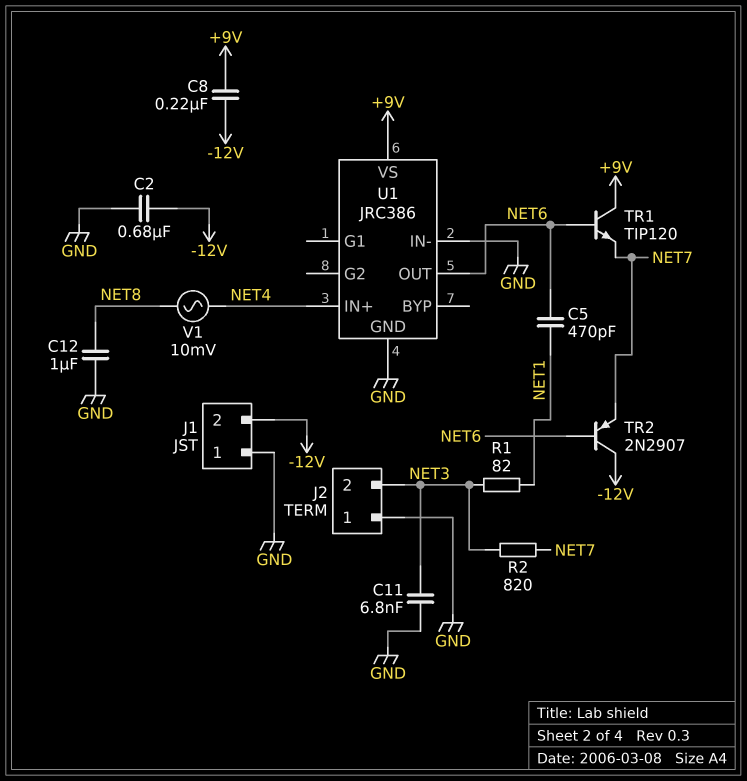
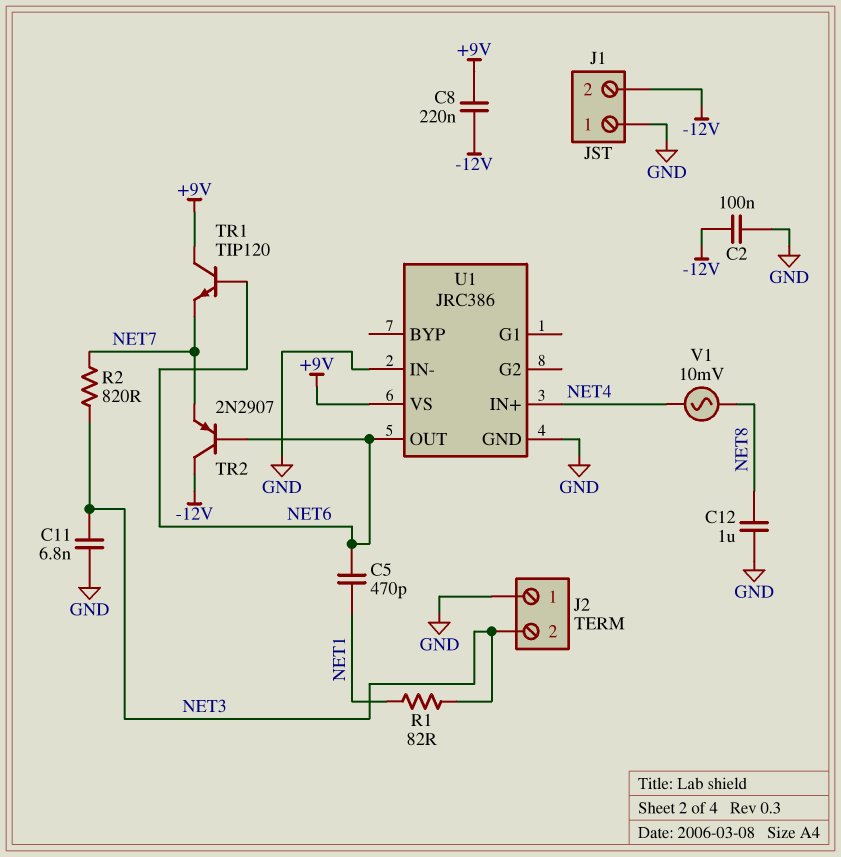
C2: 680nF (-12V, GND) -> 100nF (-12V, GND)

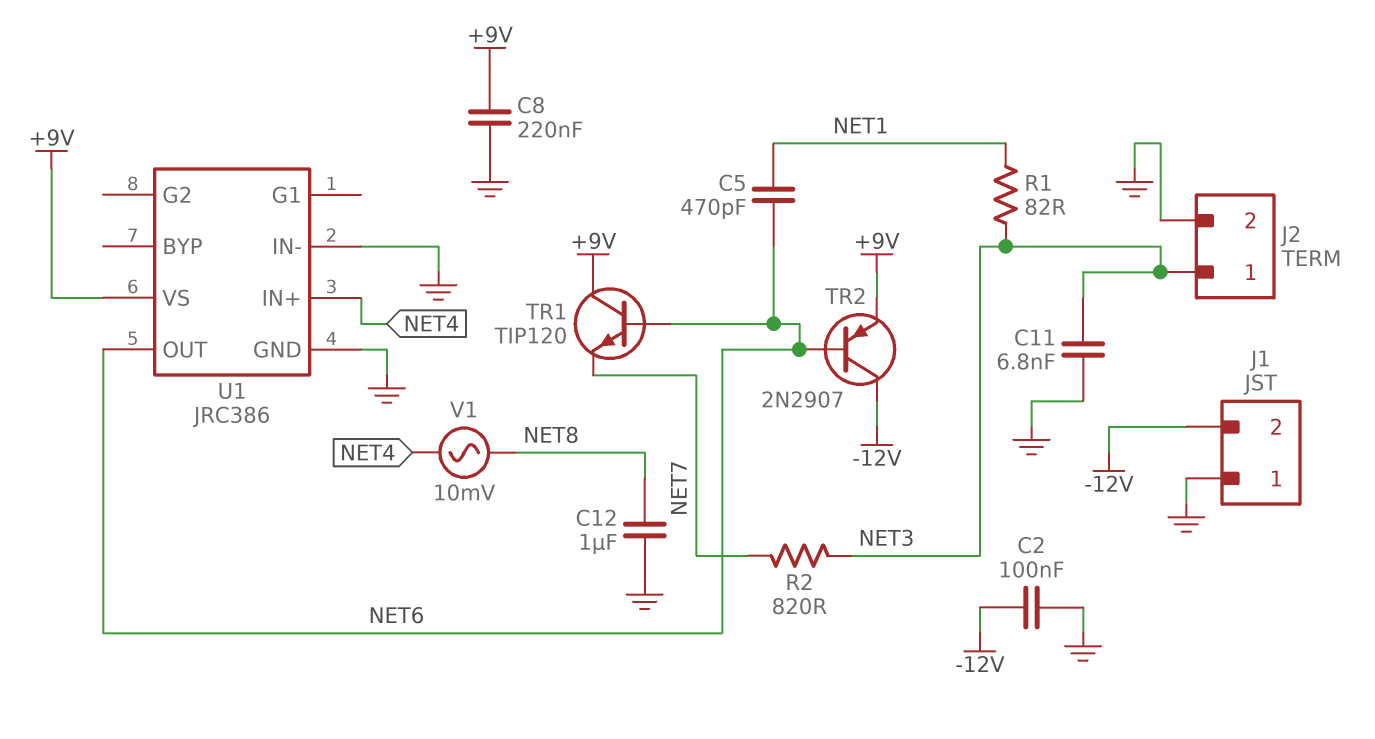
C8: 220nF (+9V, -12V) -> 220nF (+9V, GND)
J2 pin 1: GND -> NET3
J2 pin 2: NET3 -> GND
TR2: PNP 2N2907 (B NET6, C -12V, E NET7) -> PNP 2N2907 (B NET6, C -12V, E +9V)

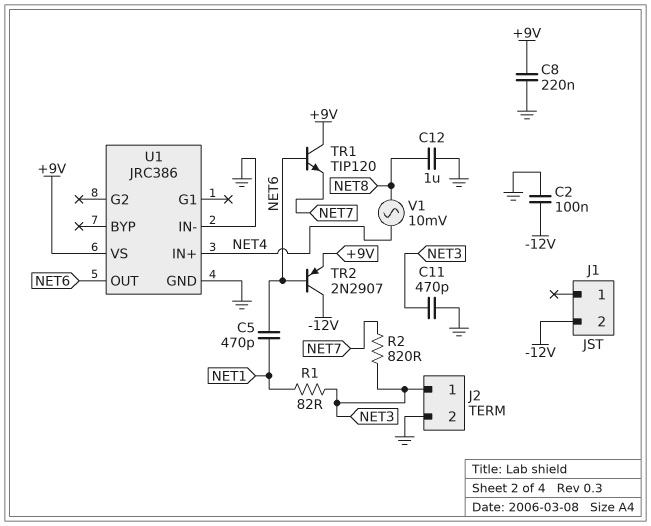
C11: 6.8nF (GND, NET3) -> 470pF (GND, NET3)
J1 pin 1: GND -> none

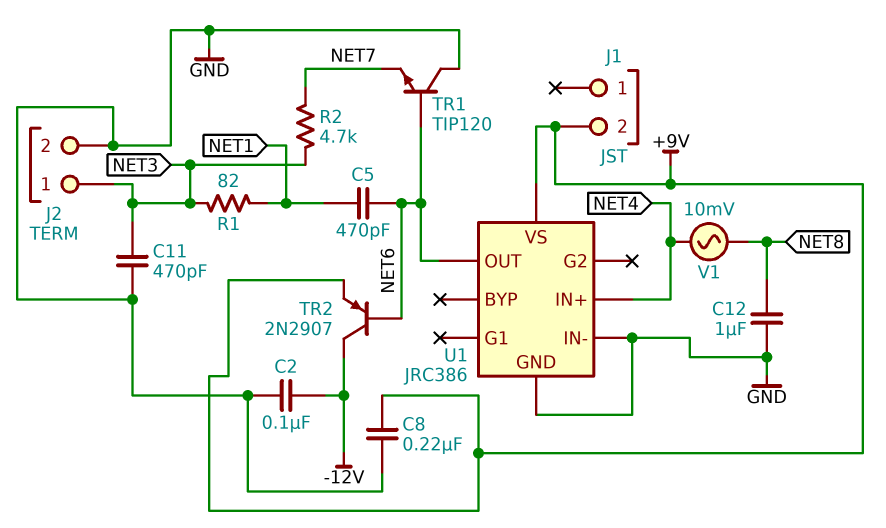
J1 pin 2: -12V -> +9V
R2: 820 (NET3, NET7) -> 4.7k (NET3, NET7)
TR1: NPN TIP120 (B NET6, C +9V, E NET7) -> NPN TIP120 (B NET6, C GND, E NET7)

